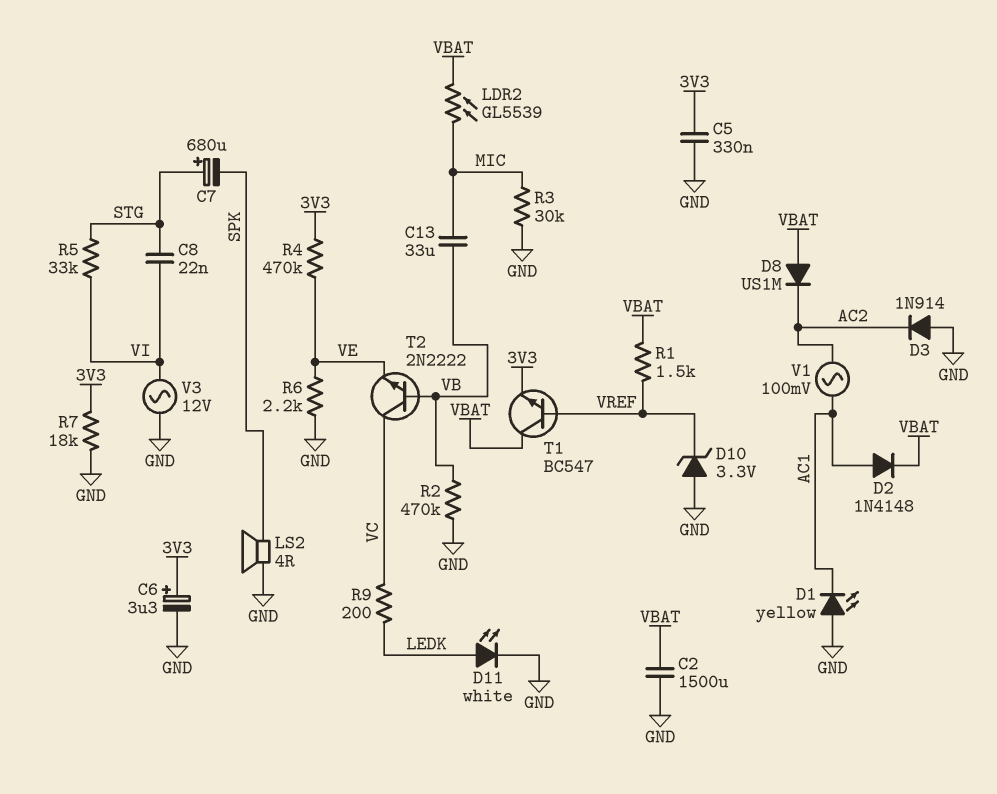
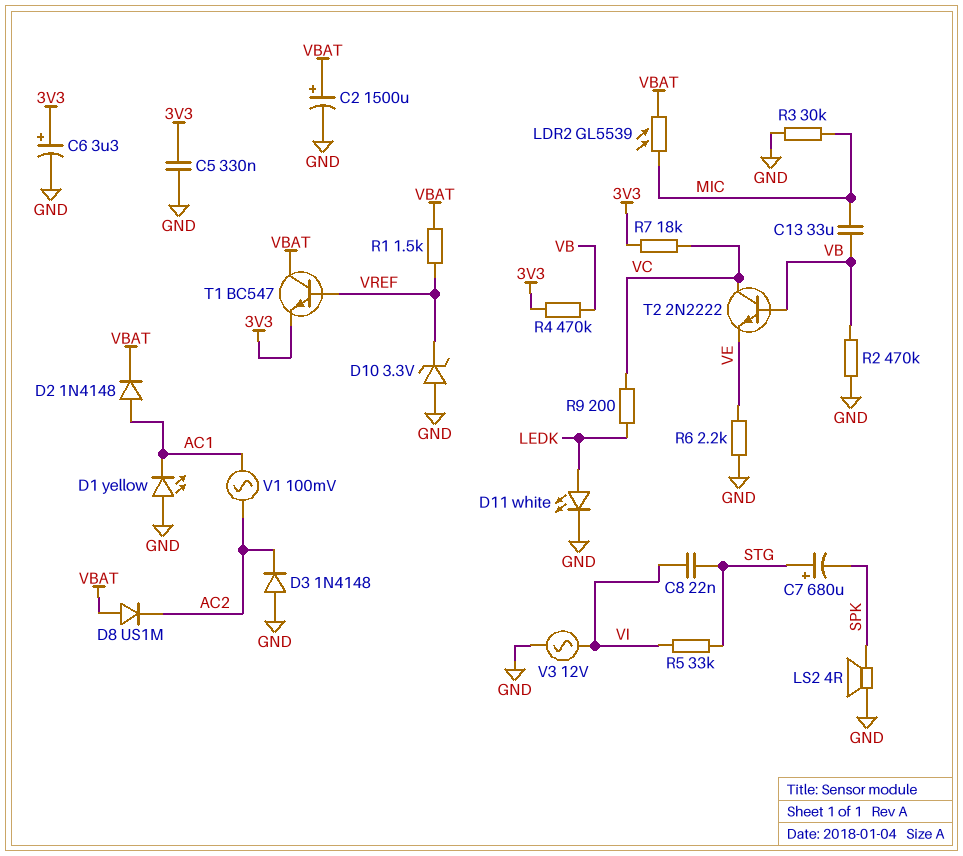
C2: 1500uF (GND, VBAT) -> 1500uF (plus VBAT, minus GND)
D3: diode 1N914 (A GND, K AC2) -> diode 1N4148 (A GND, K AC2)
R4: 470k (3V3, VE) -> 470k (3V3, VB)
R7: 18k (3V3, GND) -> 18k (3V3, VC)

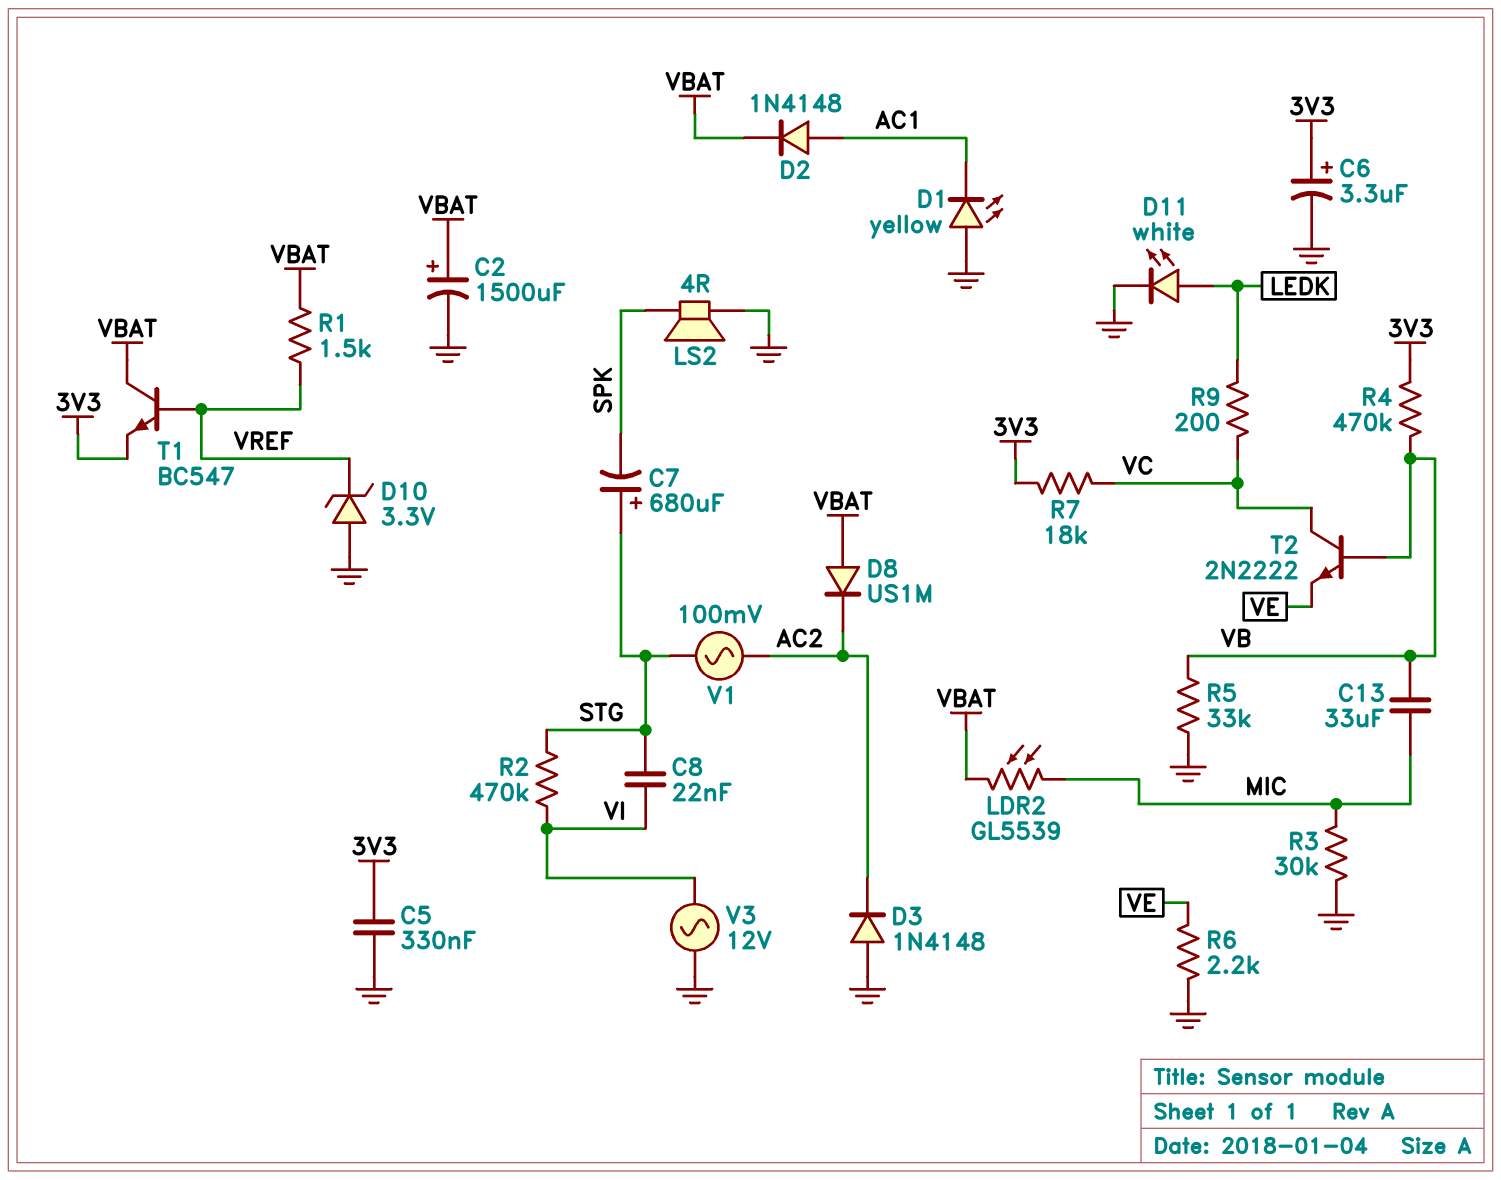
R2: 470k (GND, VB) -> 470k (STG, VI)
R5: 33k (STG, VI) -> 33k (GND, VB)
V1: AC 100mV (AC1, AC2) -> AC 100mV (AC2, STG)

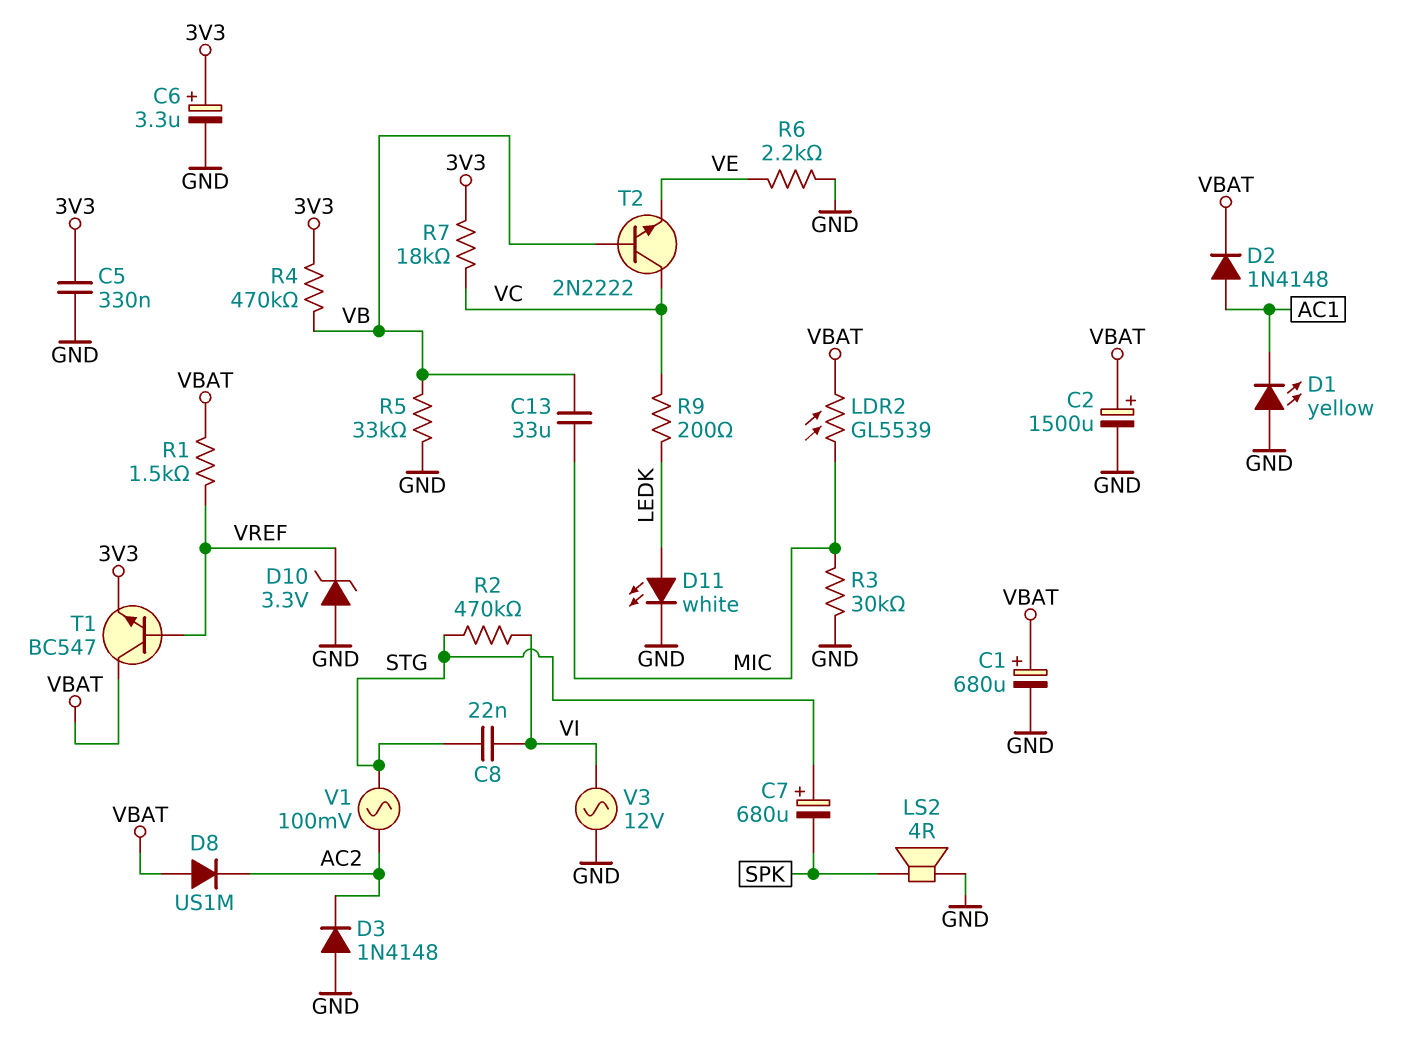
C1: none -> 680uF (plus VBAT, minus GND)

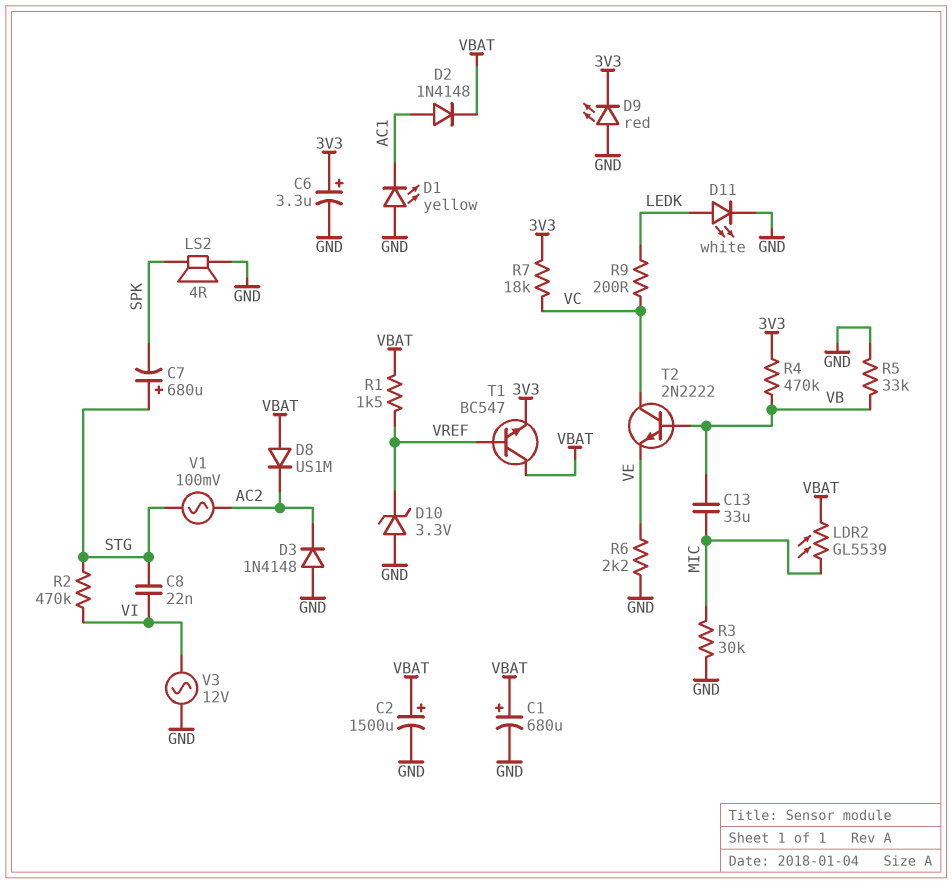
C5: 330nF (3V3, GND) -> none
D9: none -> LED red (A GND, K 3V3)

